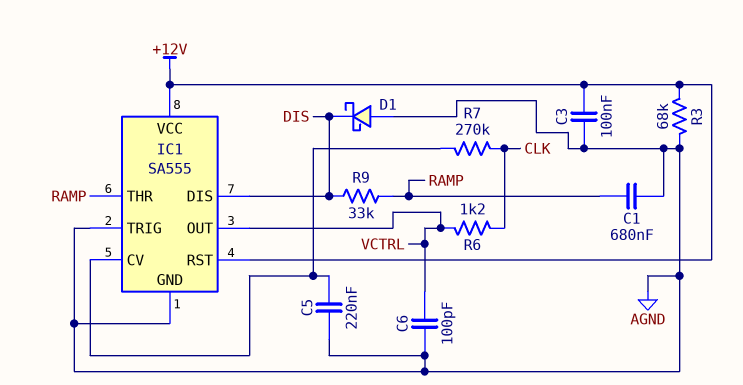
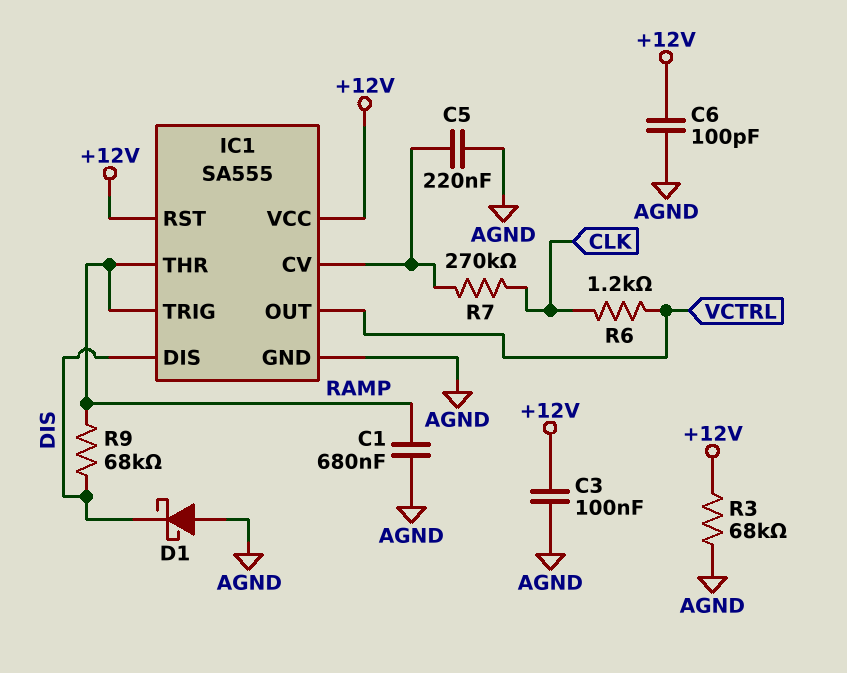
C6: 100pF (AGND, VCTRL) -> 100pF (+12V, AGND)
IC1 pin TRIG: AGND -> RAMP
R9: 33k (DIS, RAMP) -> 68k (DIS, RAMP)

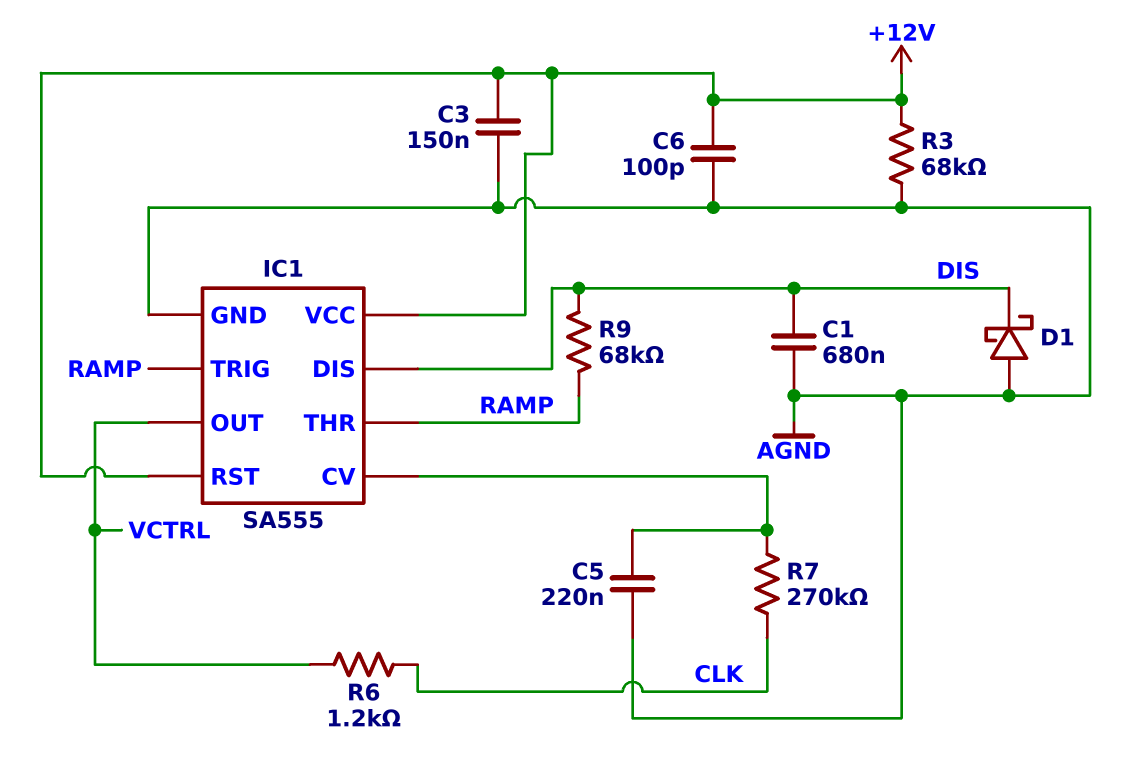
C1: 680nF (AGND, RAMP) -> 680nF (AGND, DIS)
C3: 100nF (+12V, AGND) -> 150nF (+12V, AGND)

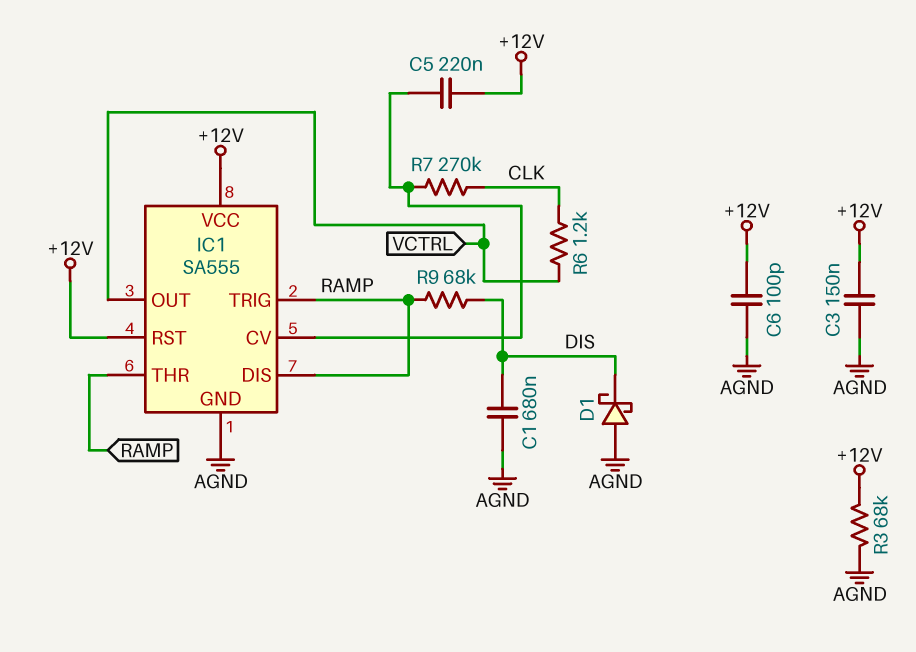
C5: 220nF (AGND, IC1/CV) -> 220nF (+12V, IC1/CV)
IC1 pin DIS: DIS -> RAMP

